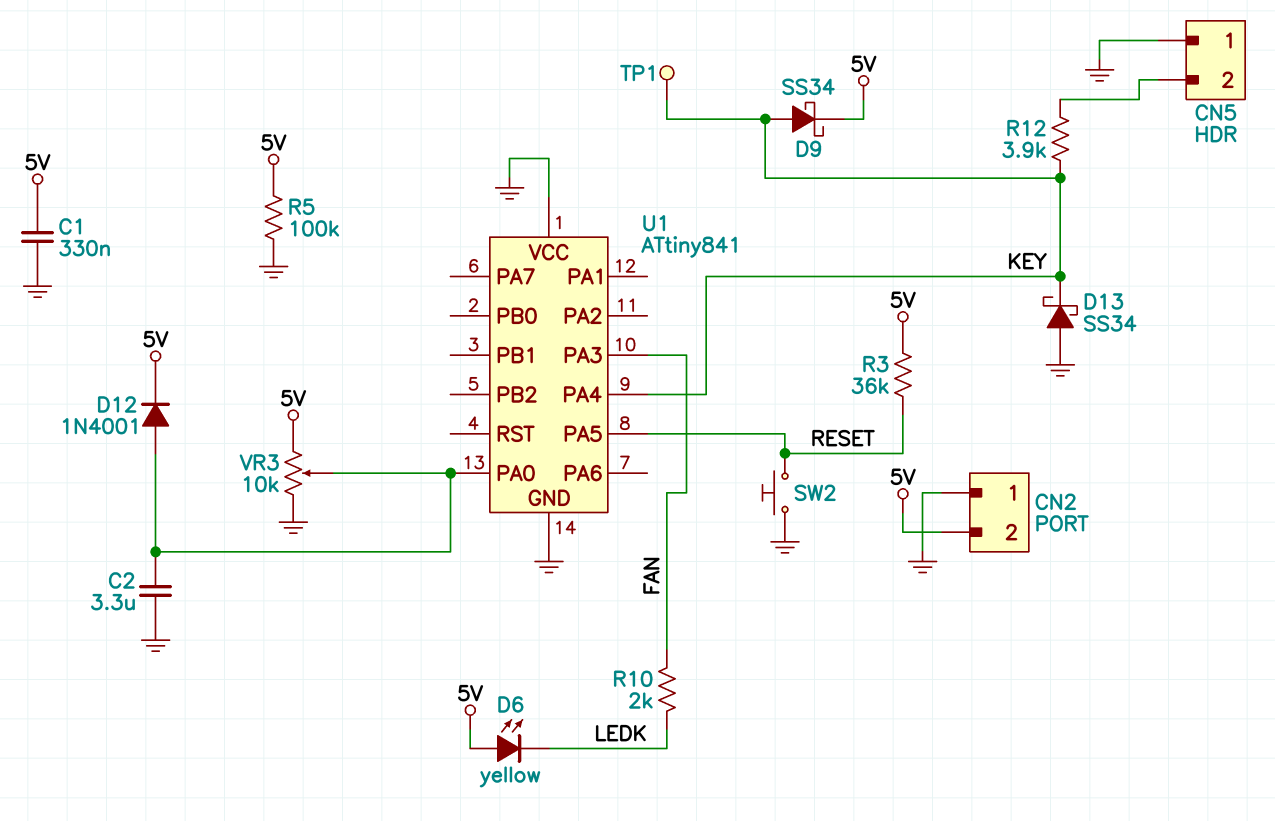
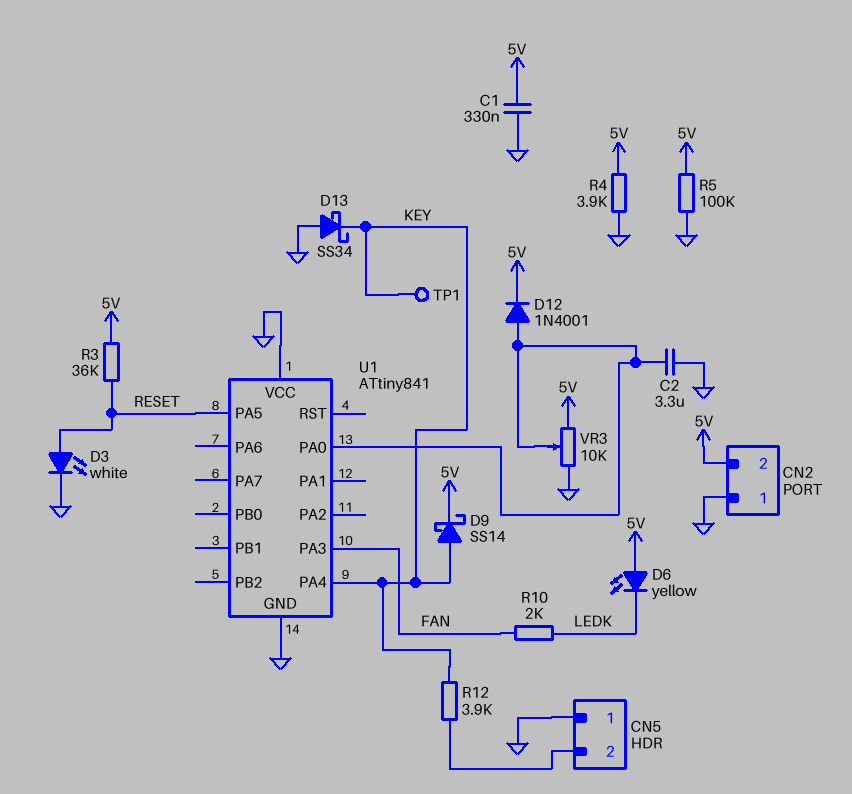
D3: none -> LED white (A RESET, K GND)
D9: schottky SS34 (A KEY, K 5V) -> schottky SS14 (A KEY, K 5V)
R4: none -> 3.9k (5V, GND)
SW2: button (GND, RESET) -> none

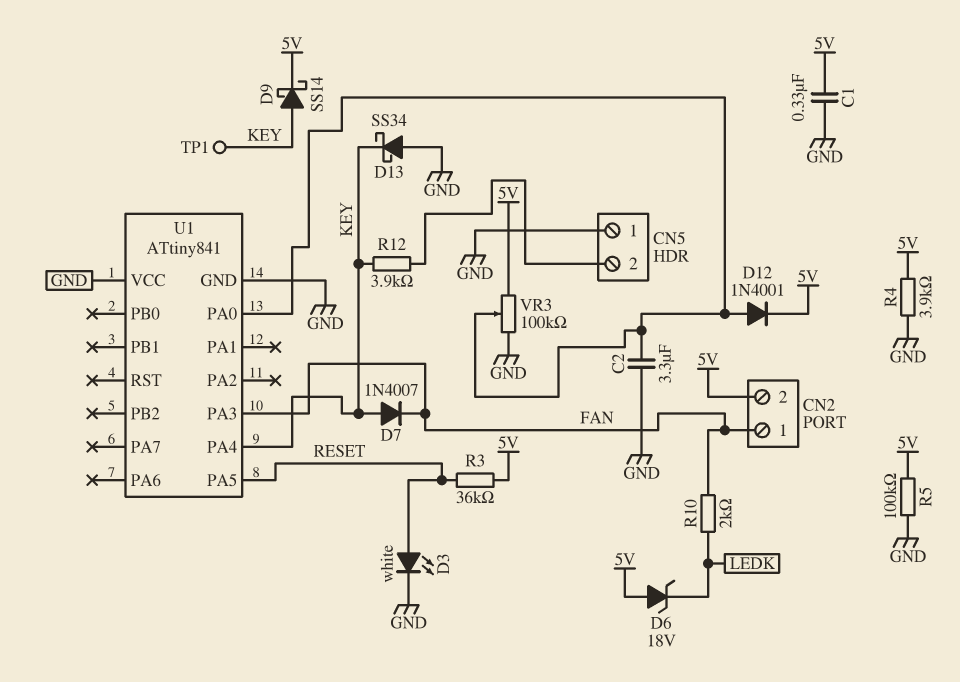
CN2 pin 1: GND -> FAN
D6: LED yellow (A 5V, K LEDK) -> zener 18V (A 5V, K LEDK)
D7: none -> diode 1N4007 (A KEY, K FAN)
VR3: 10k (5V, GND, wiper U1/PA0) -> 100k (5V, GND, wiper U1/PA0)

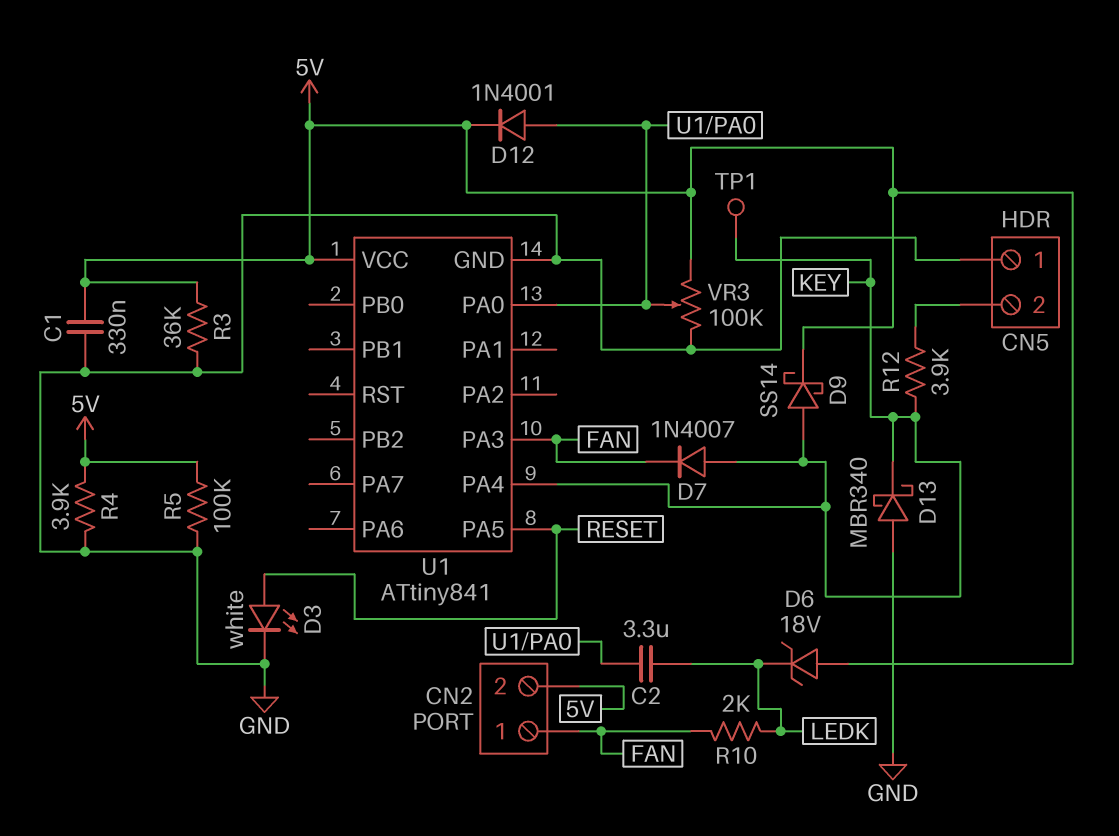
C2: 3.3uF (GND, U1/PA0) -> 3.3uF (LEDK, U1/PA0)
D13: schottky SS34 (A GND, K KEY) -> schottky MBR340 (A GND, K KEY)
R3: 36k (5V, RESET) -> 36k (5V, GND)
U1 pin VCC: GND -> 5V

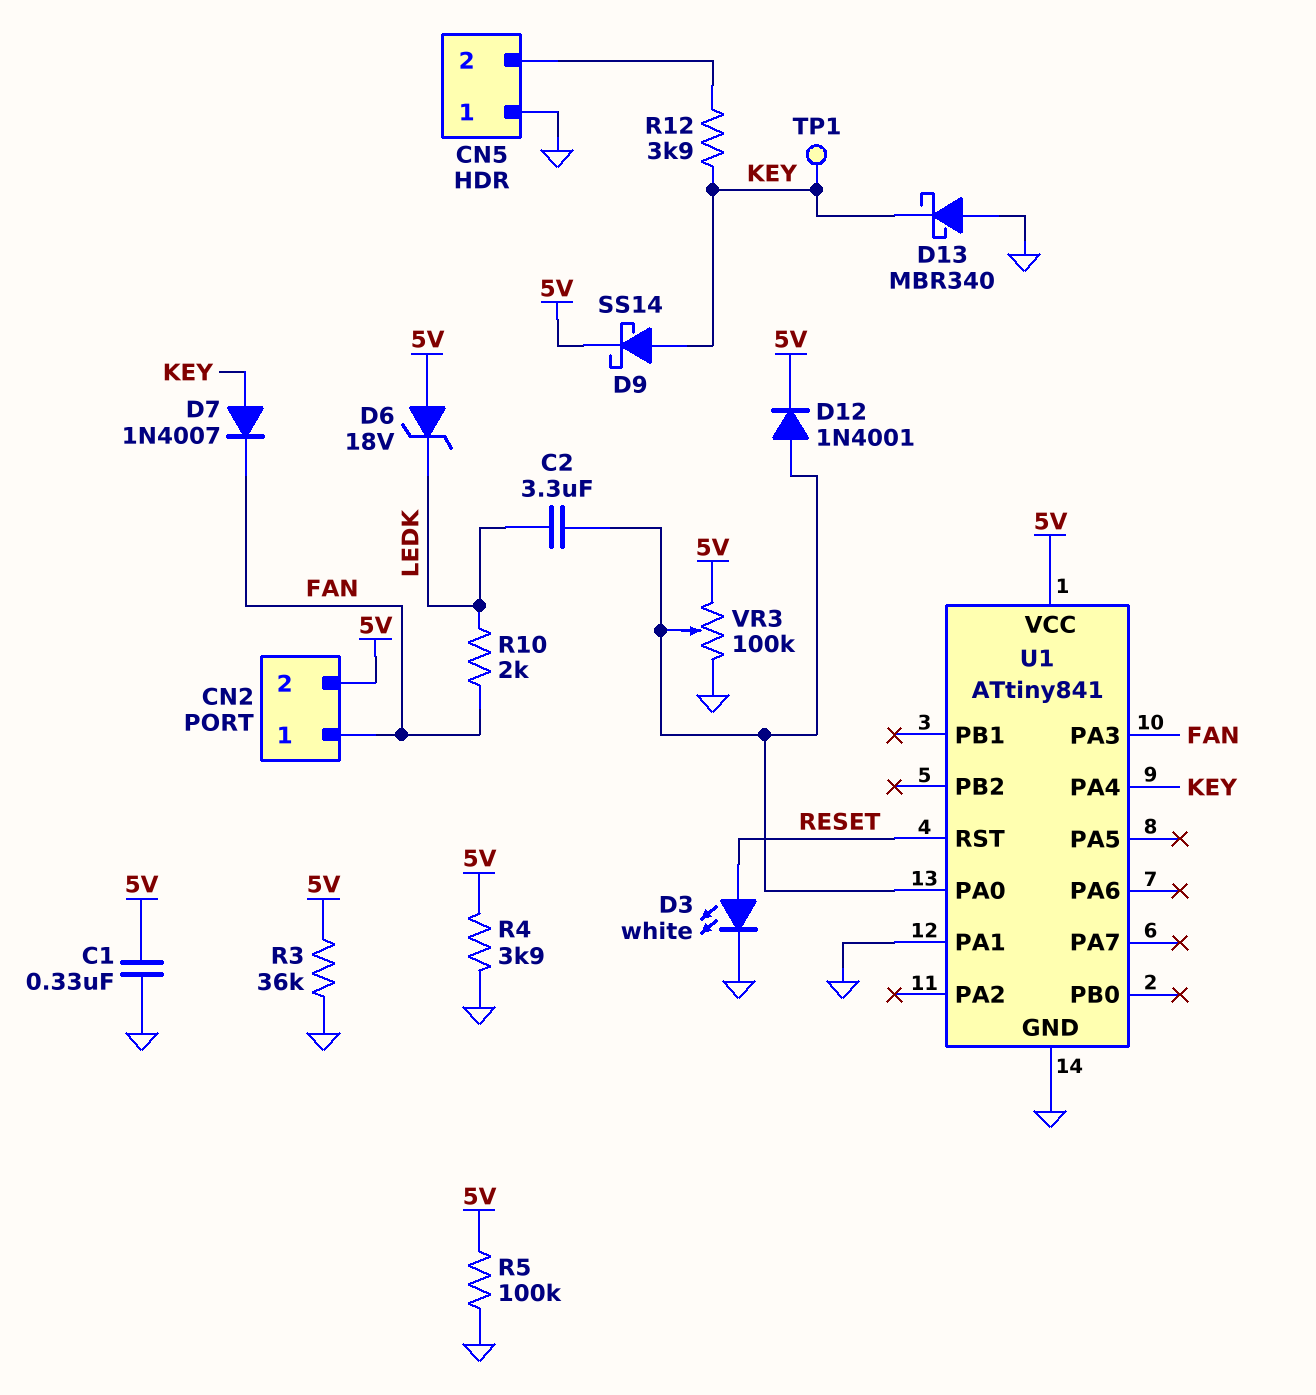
U1 pin PA1: none -> GND
U1 pin PA5: RESET -> none
U1 pin RST: none -> RESET

